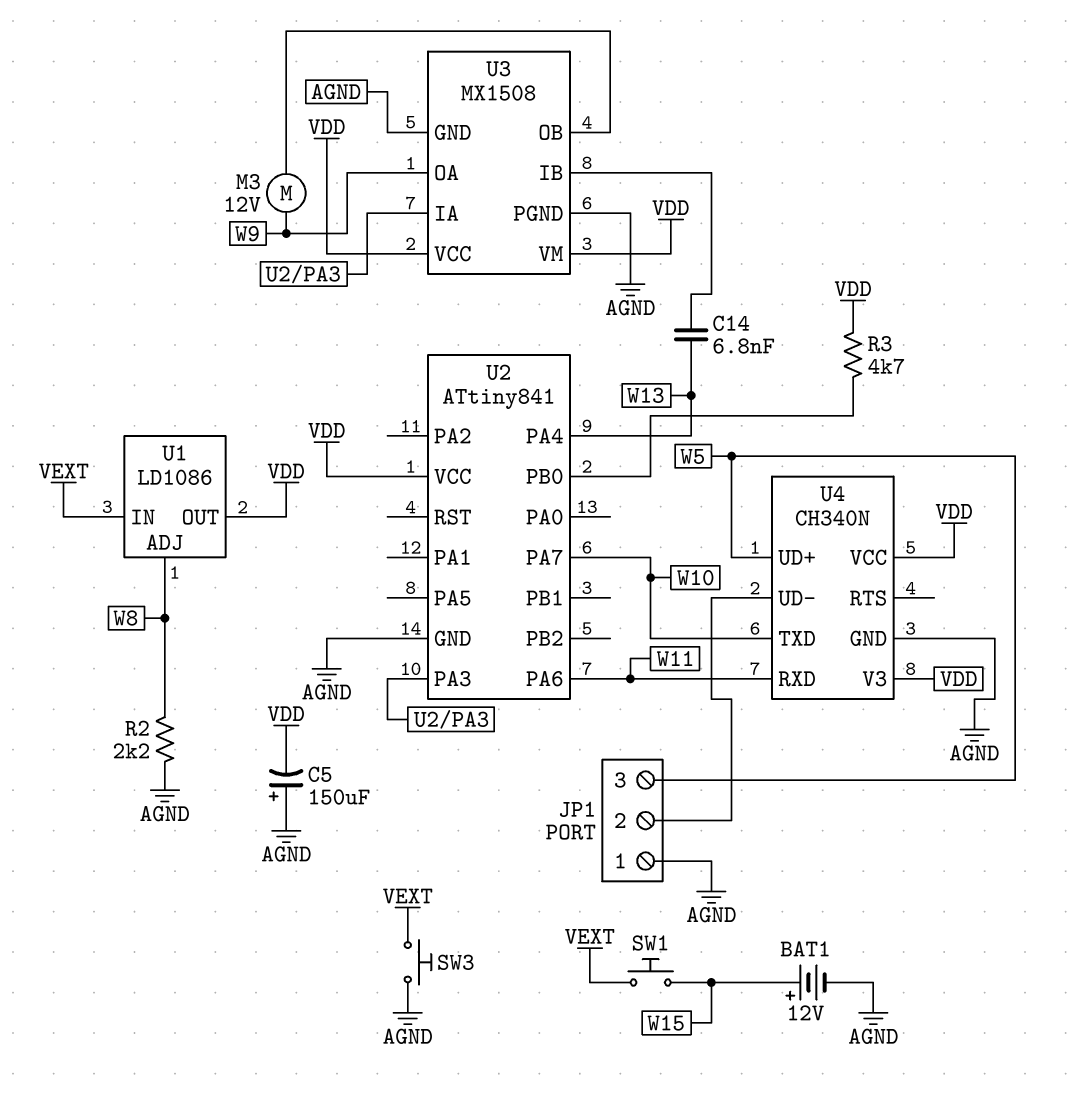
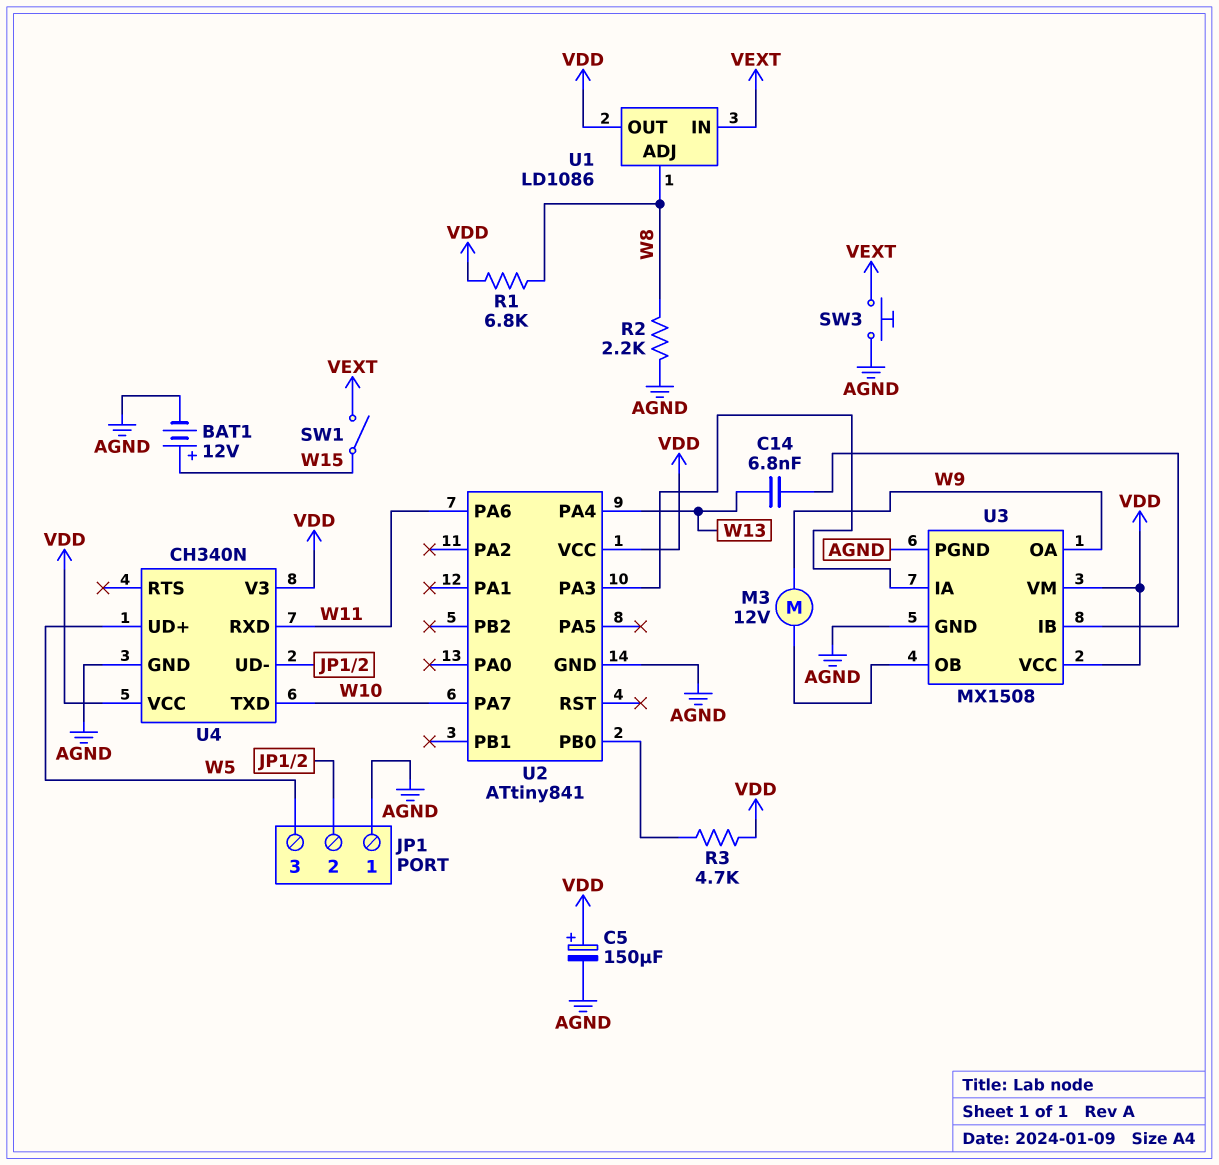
C5: 150uF (plus AGND, minus VDD) -> 150uF (plus VDD, minus AGND)
R1: none -> 6.8k (VDD, W8)
SW1: button (VEXT, W15) -> switch (VEXT, W15)

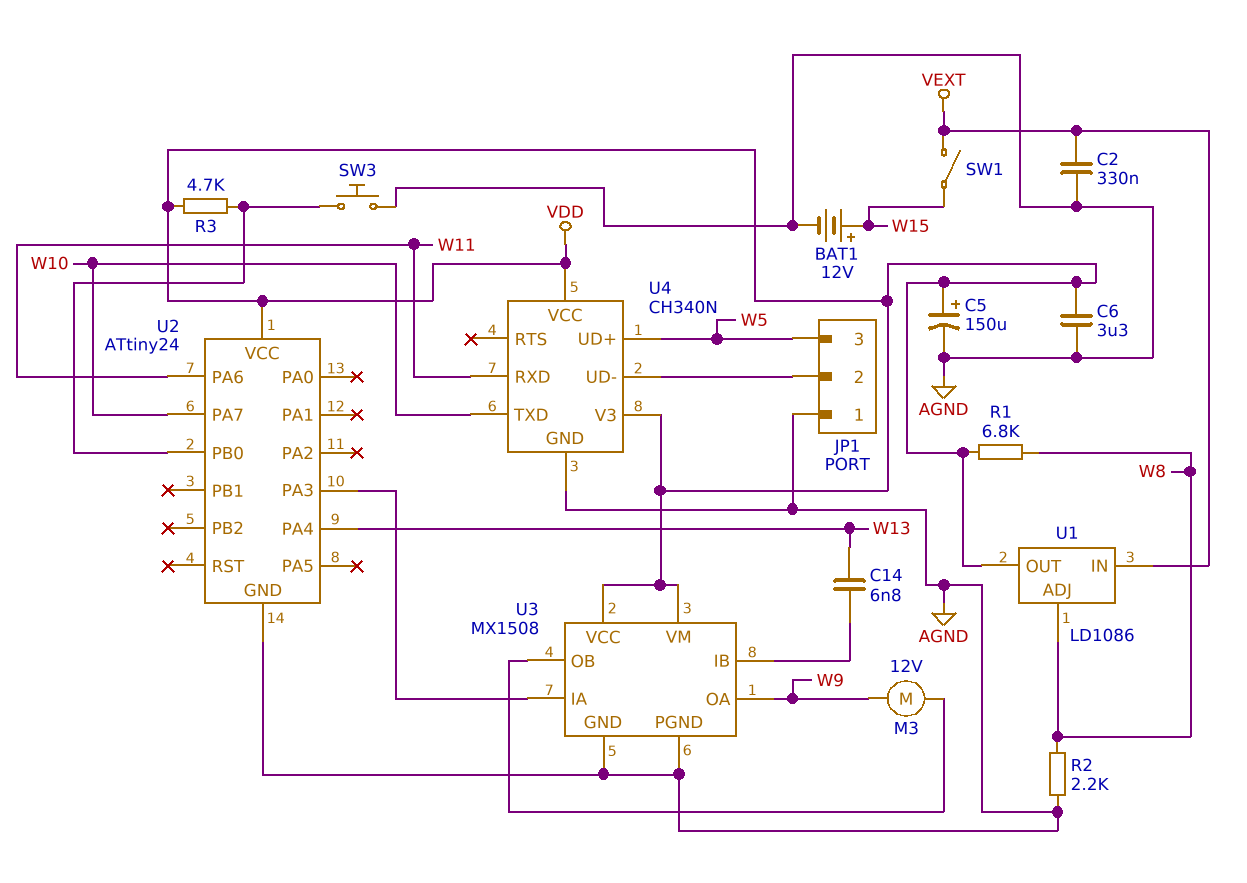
C2: none -> 330nF (AGND, VEXT)
C6: none -> 3.3uF (AGND, VDD)
SW3: button (AGND, VEXT) -> button (AGND, U2/PB0)
U2: ATtiny841 -> ATtiny24

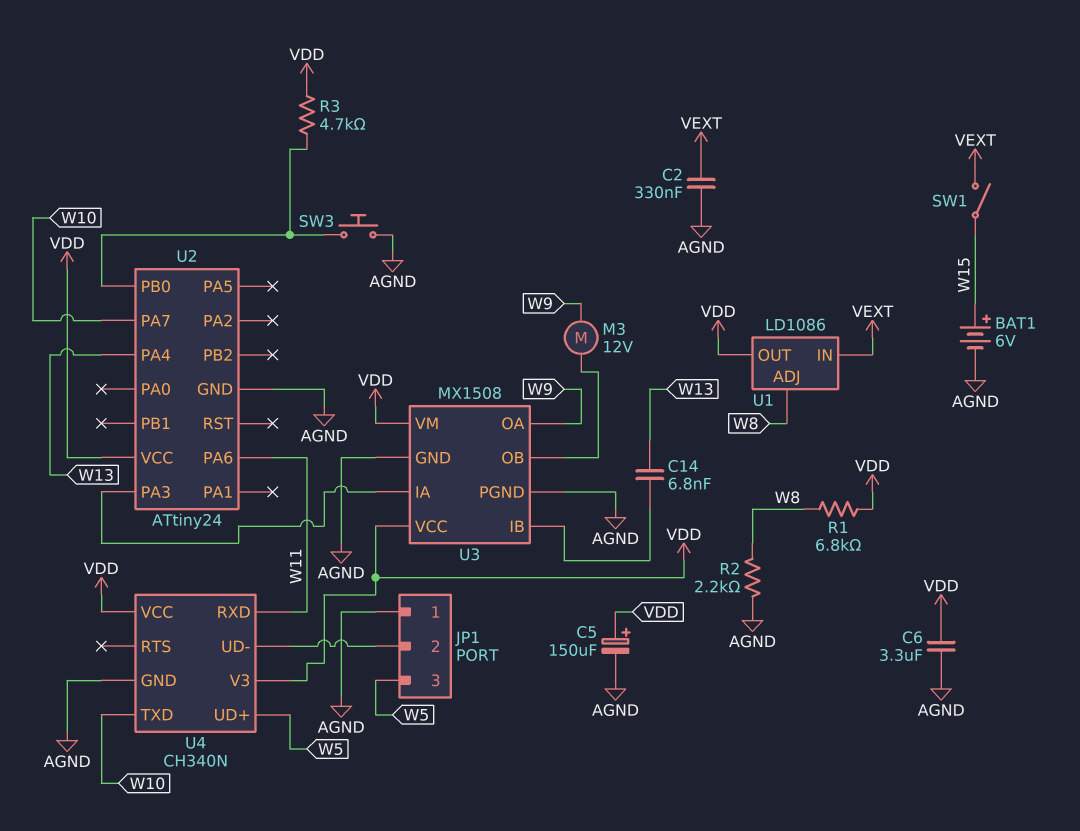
BAT1: 12V (plus W15, minus AGND) -> 6V (plus W15, minus AGND)

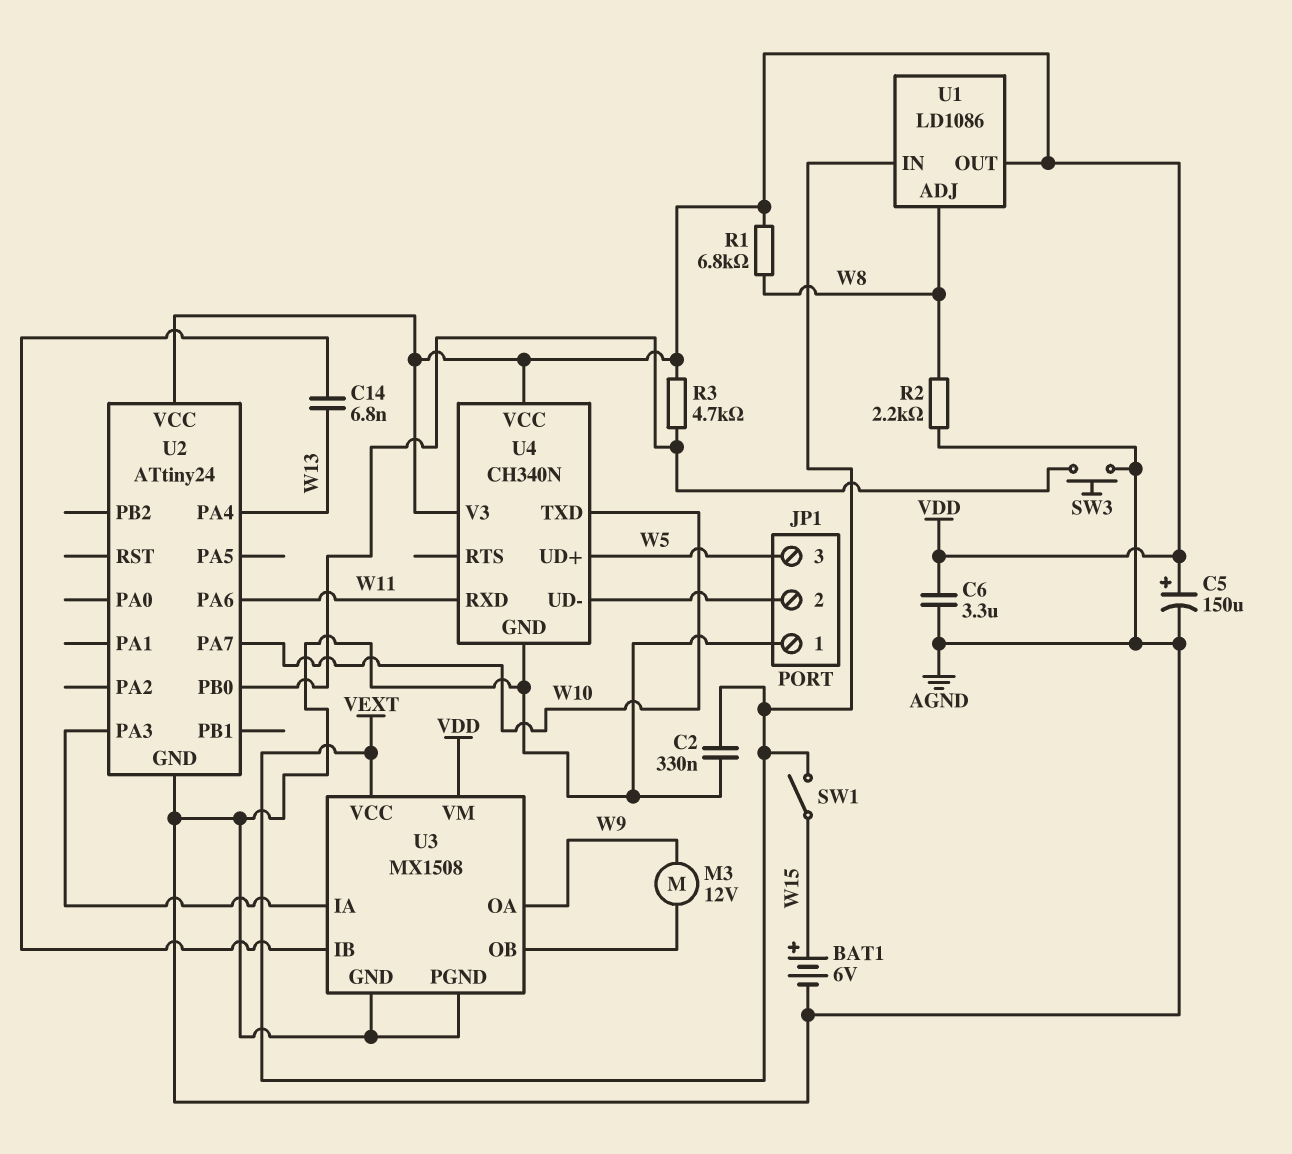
U3 pin VCC: VDD -> VEXT

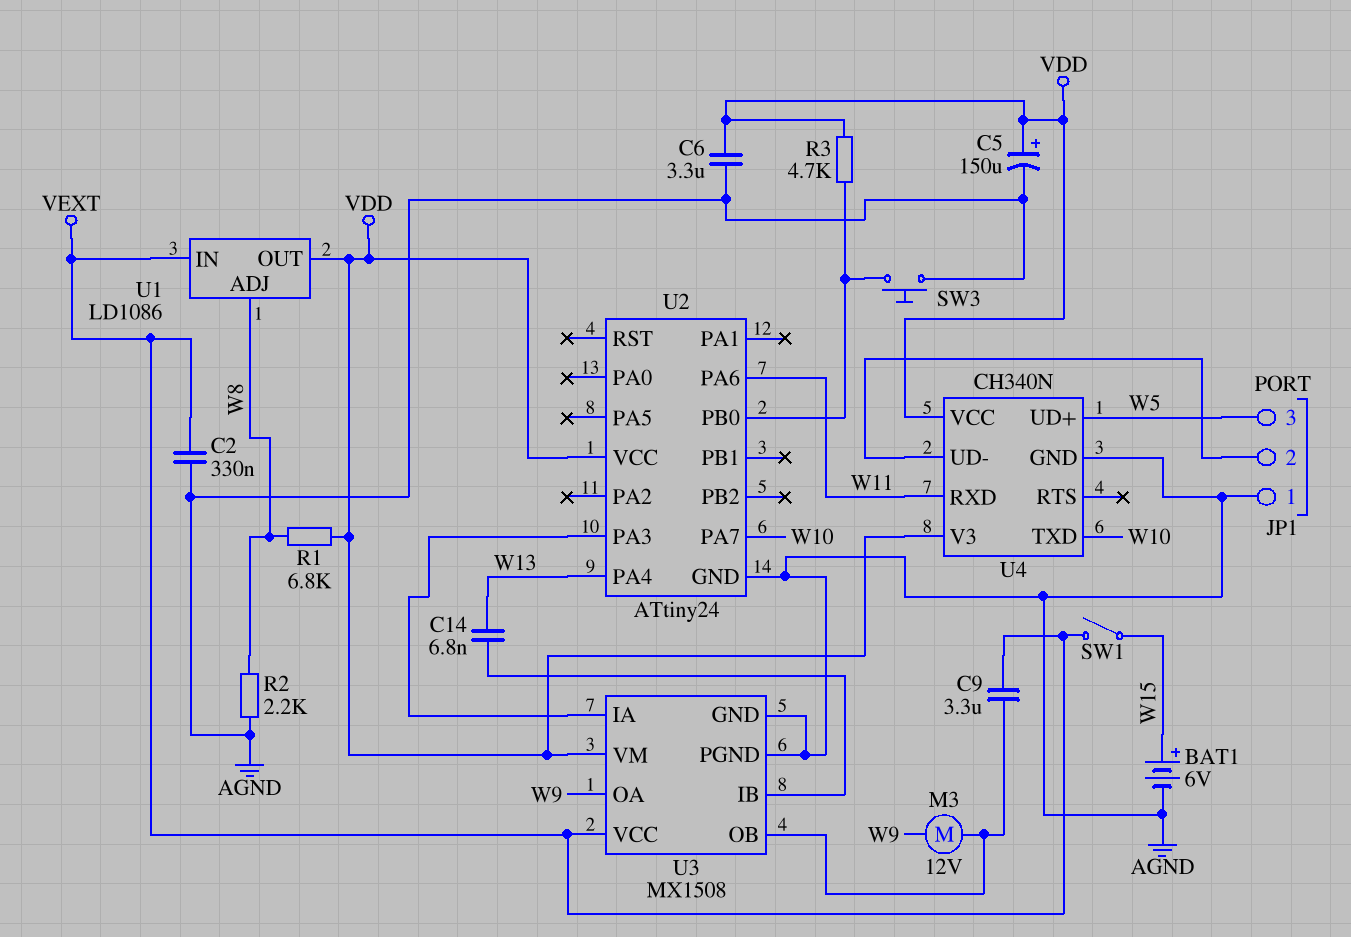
C9: none -> 3.3uF (U3/OB, VEXT)

